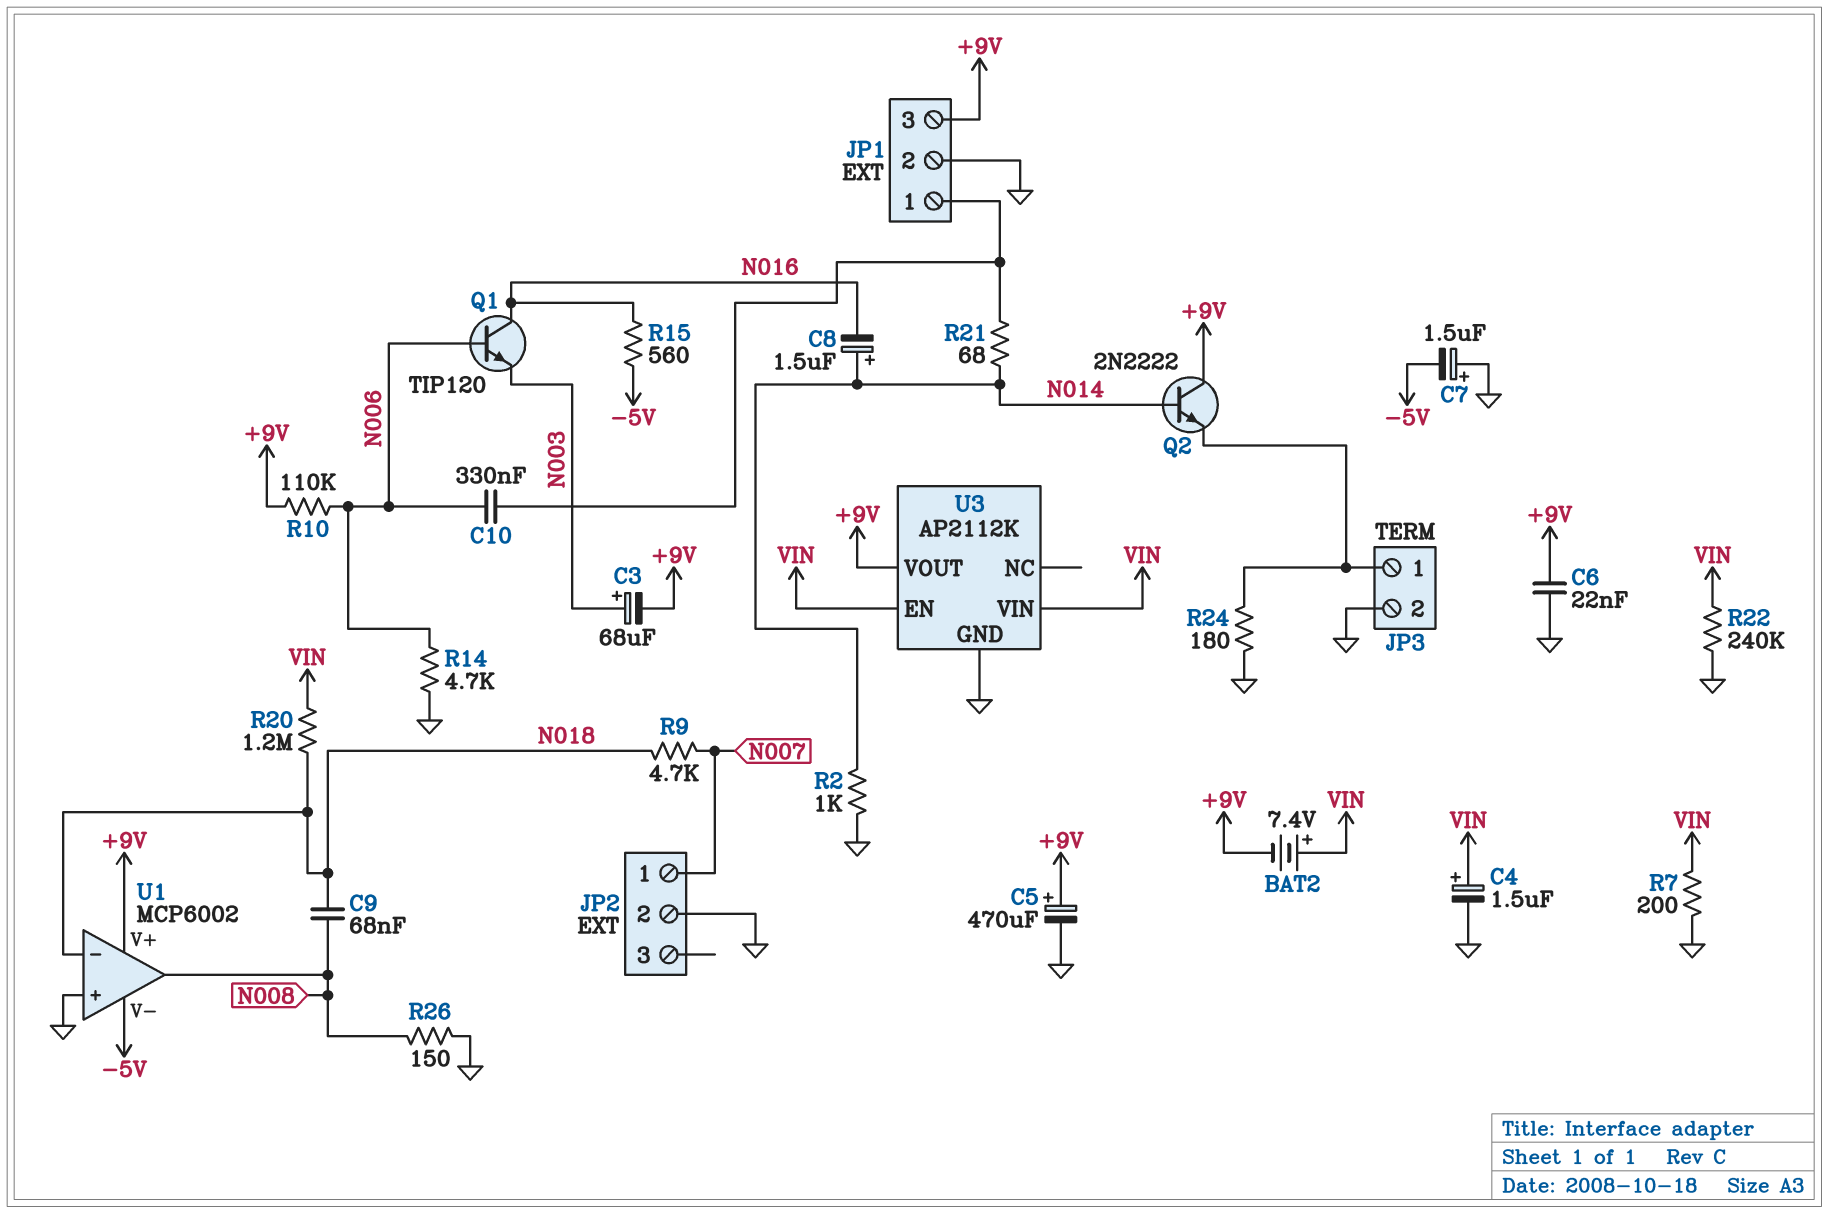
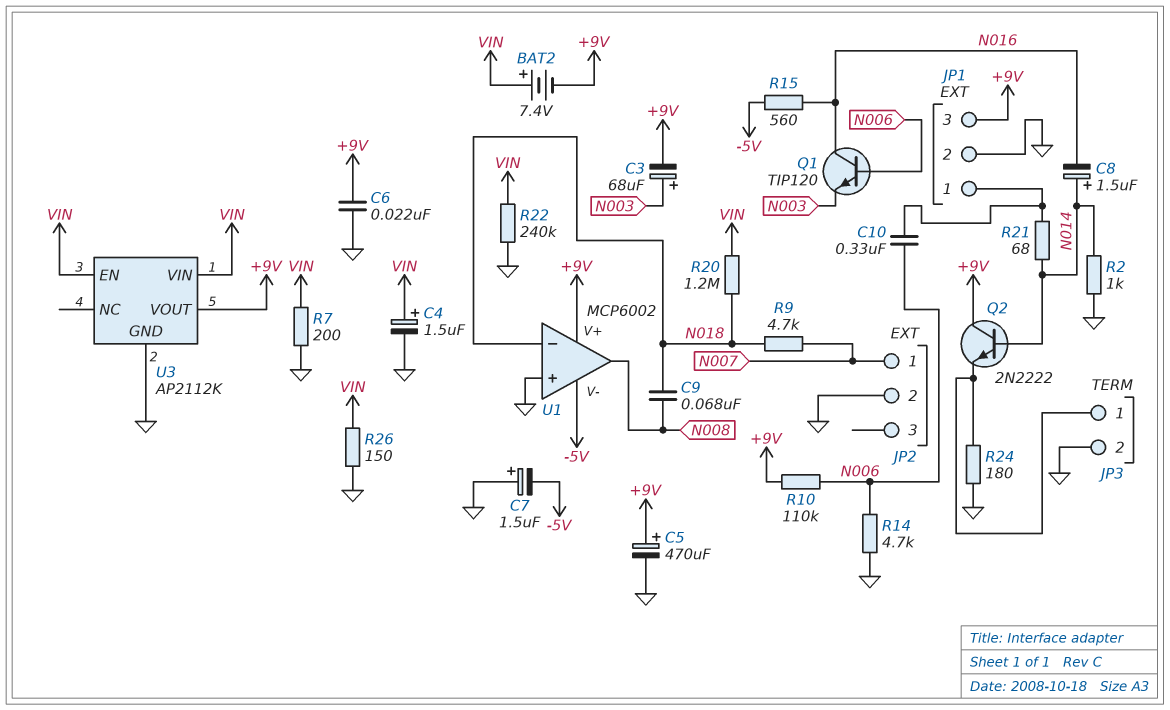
R26: 150 (GND, N008) -> 150 (GND, VIN)

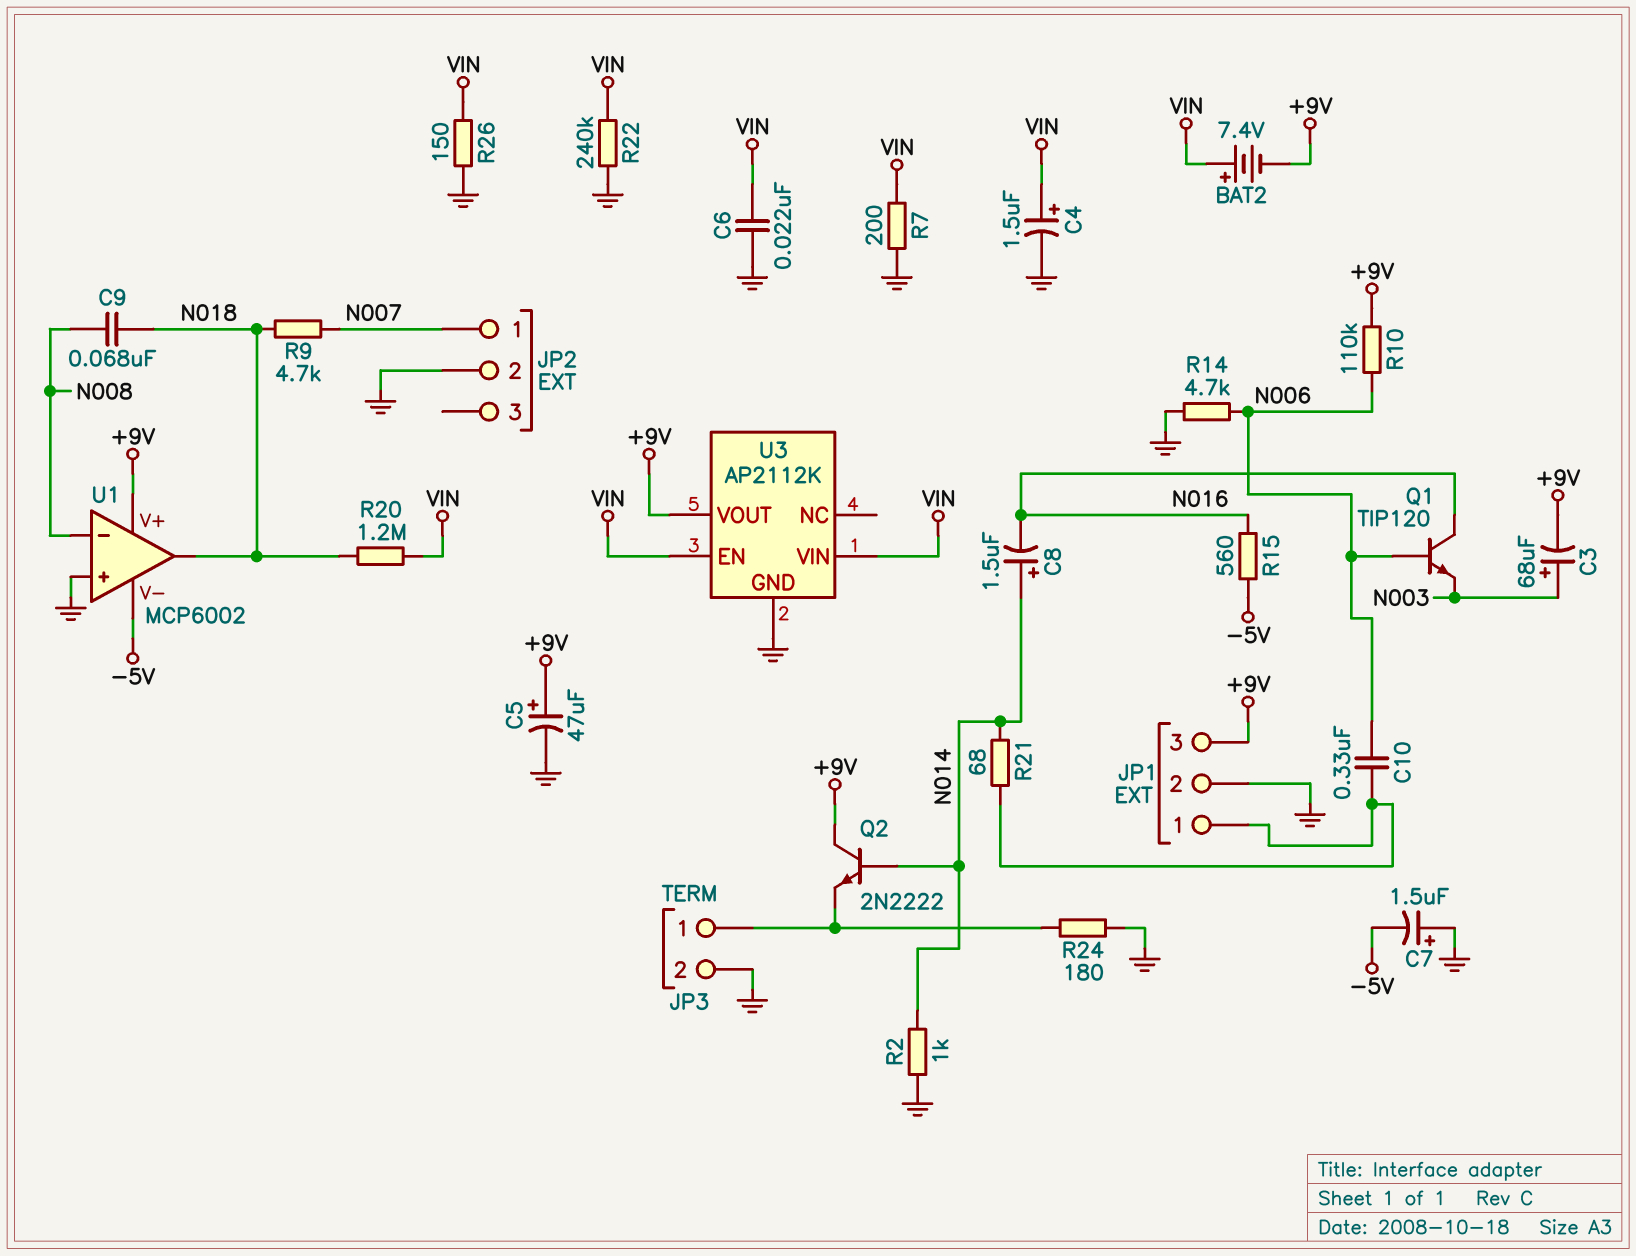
C5: 470uF (plus +9V, minus GND) -> 47uF (plus +9V, minus GND)
C6: 22nF (+9V, GND) -> 22nF (GND, VIN)
U1 pin in-: N018 -> N008
U1 pin out: N008 -> N018

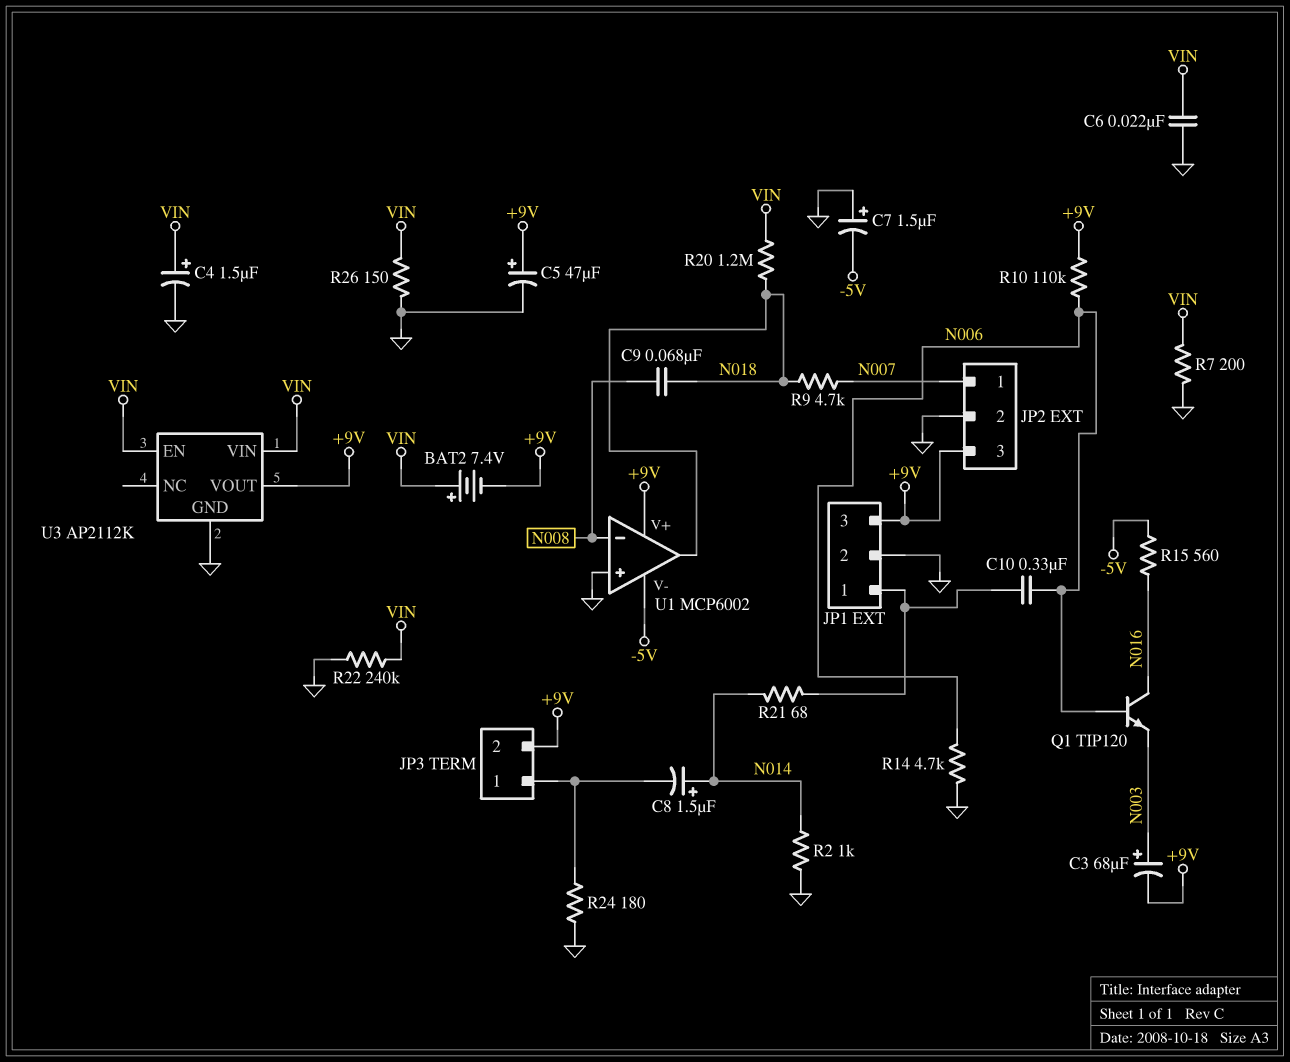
C8: 1.5uF (plus N014, minus N016) -> 1.5uF (plus N014, minus JP3/1)
JP2 pin 3: none -> +9V
JP3 pin 2: GND -> +9V
Q2: NPN 2N2222 (B N014, C +9V, E JP3/1) -> none

